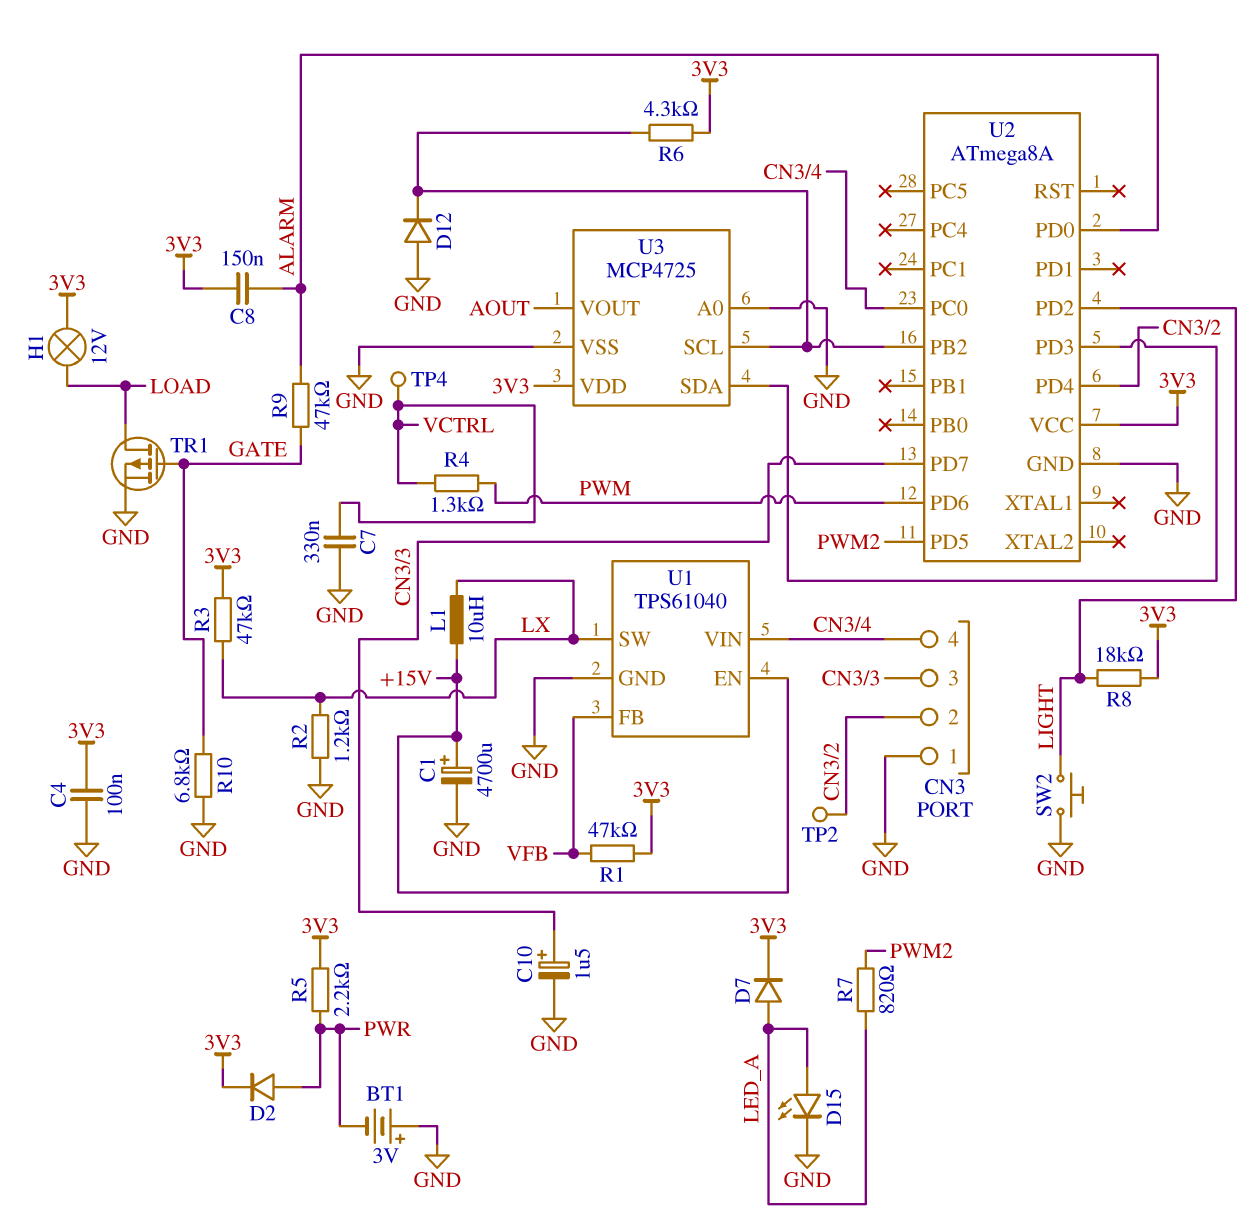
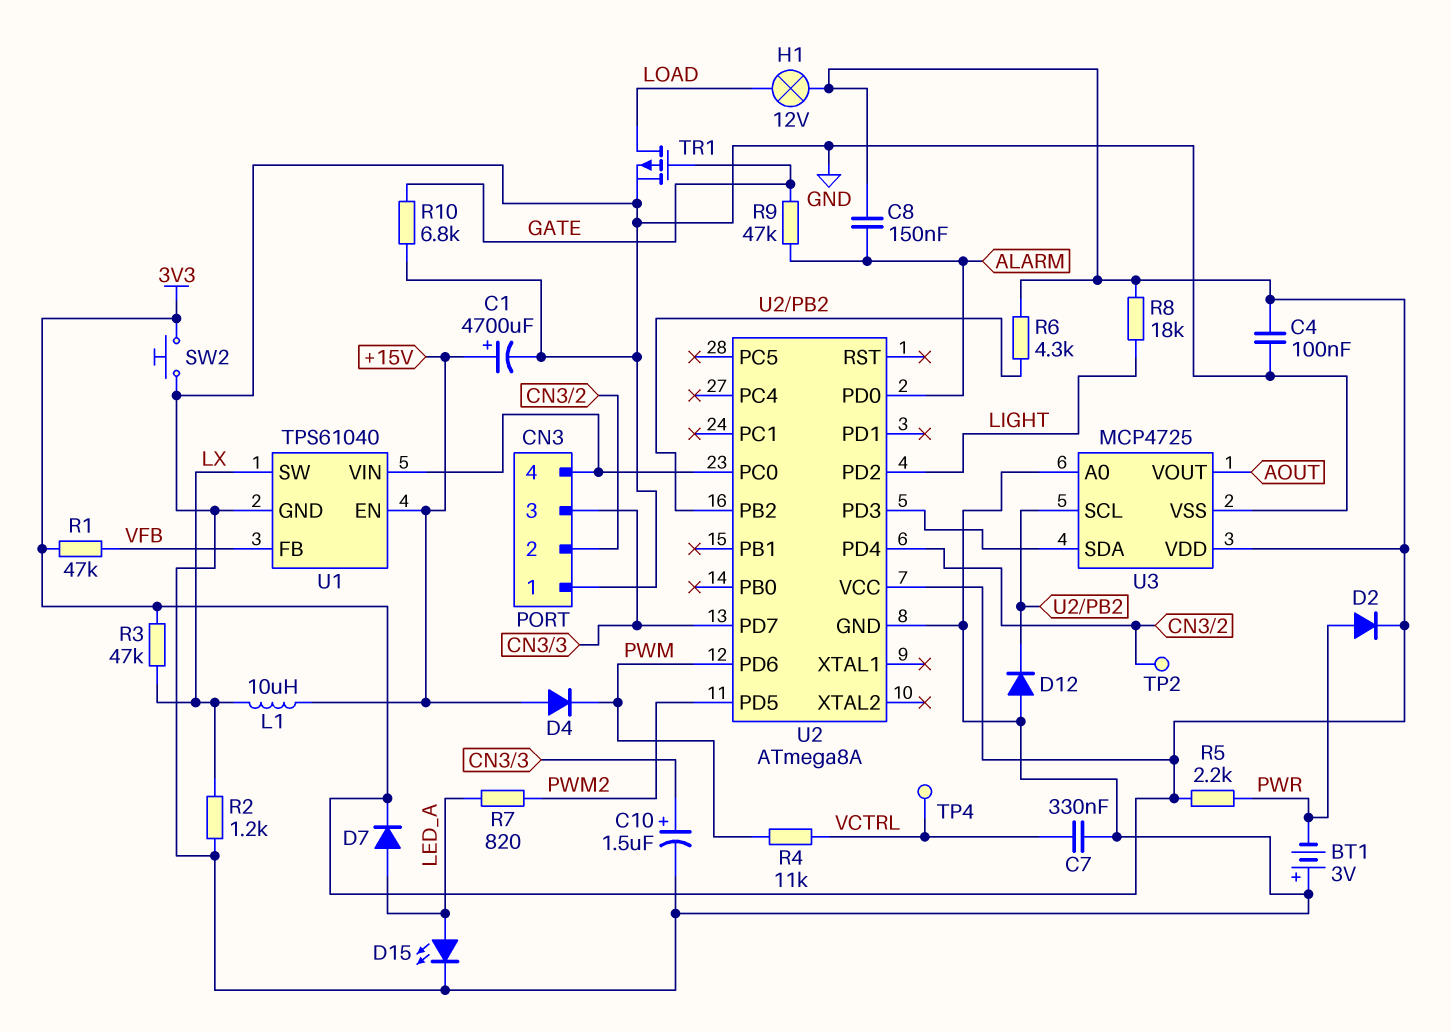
D4: none -> diode (A +15V, K PWM)
R4: 1.3k (PWM, VCTRL) -> 11k (PWM, VCTRL)
SW2: button (GND, LIGHT) -> button (3V3, GND)

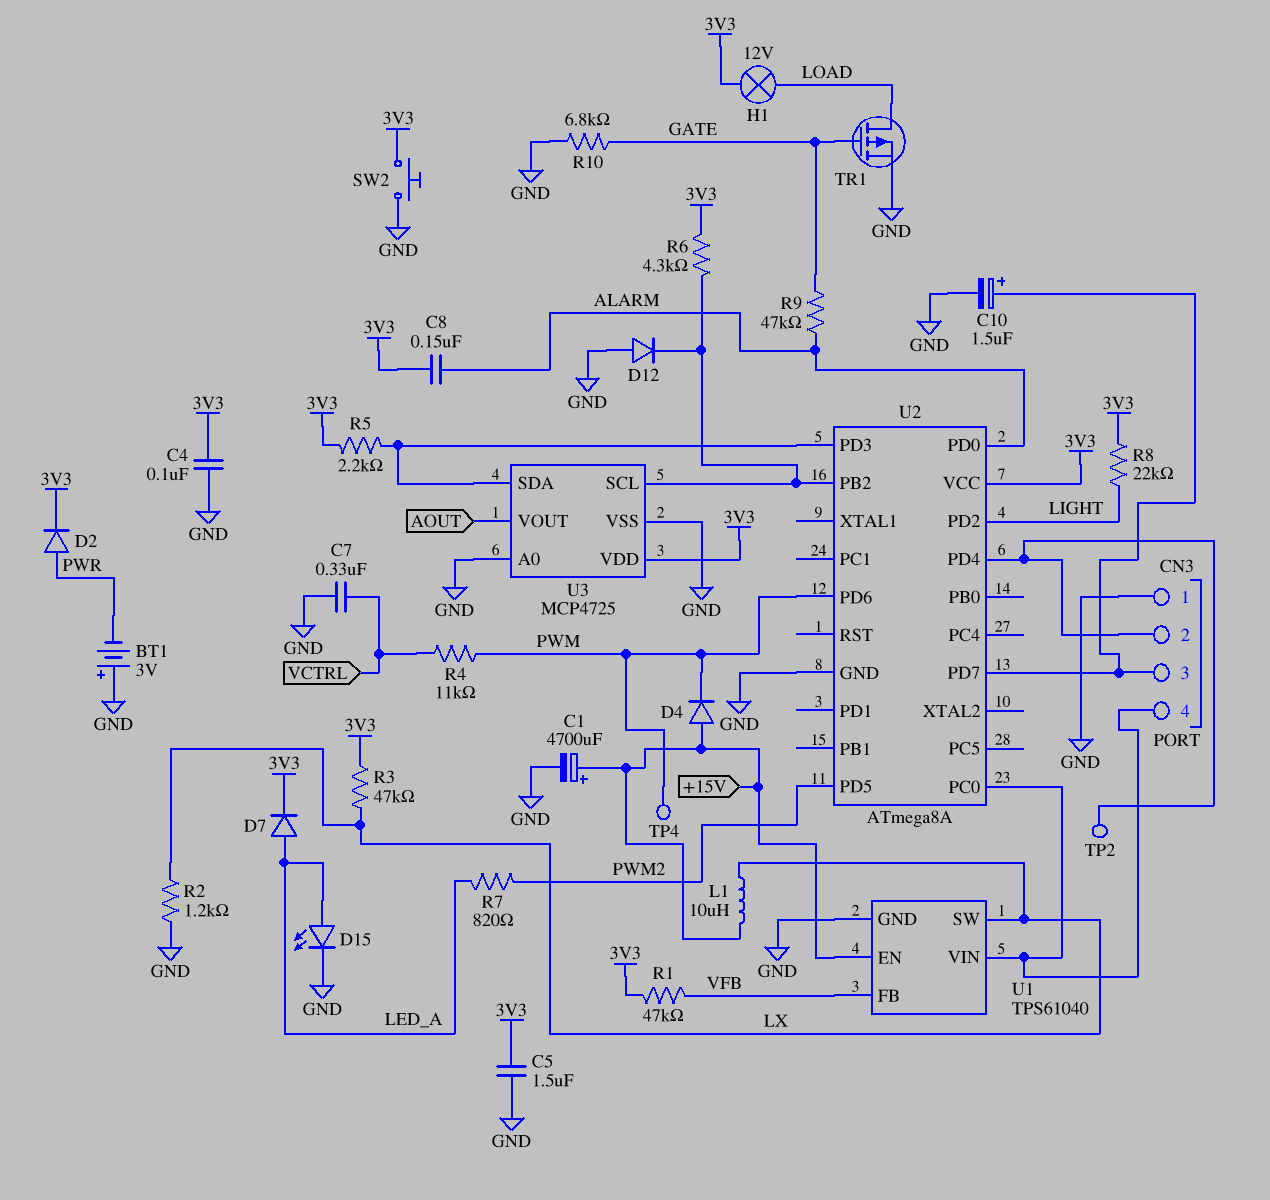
C5: none -> 1.5uF (3V3, GND)
R5: 2.2k (3V3, PWR) -> 2.2k (3V3, U2/PD3)
R8: 18k (3V3, LIGHT) -> 22k (3V3, LIGHT)
TP4: test point (VCTRL) -> test point (PWM)

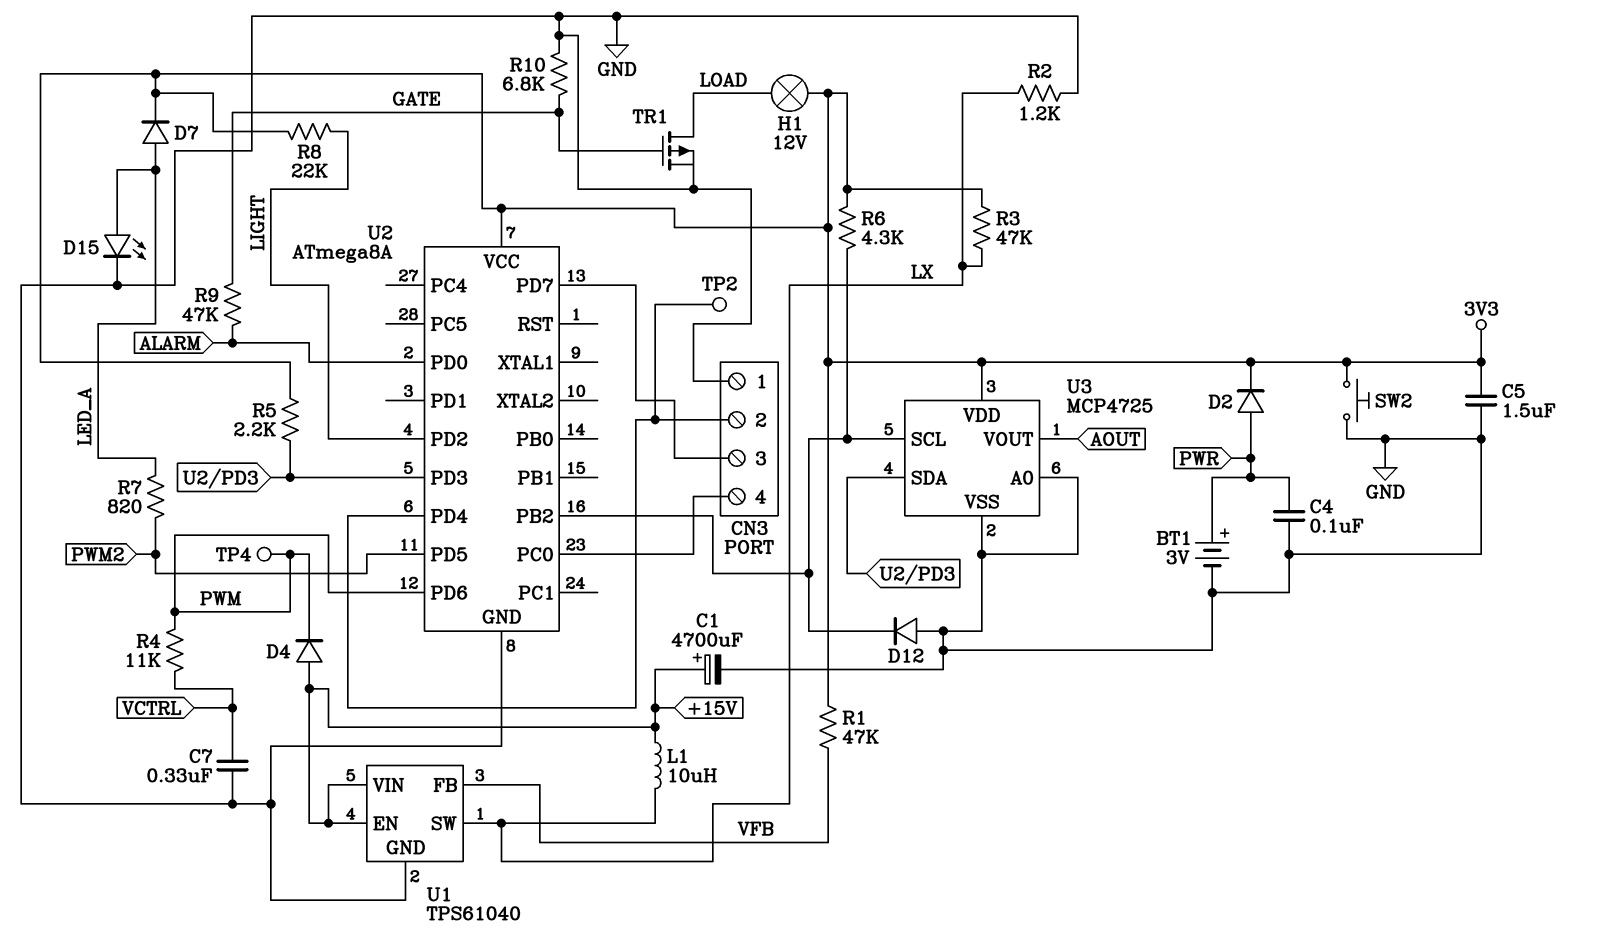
BT1: 3V (plus GND, minus PWR) -> 3V (plus PWR, minus GND)
C4: 100nF (3V3, GND) -> 100nF (GND, PWR)
C8: 150nF (3V3, ALARM) -> none
C10: 1.5uF (plus CN3/3, minus GND) -> none
U1 pin VIN: CN3/4 -> +15V

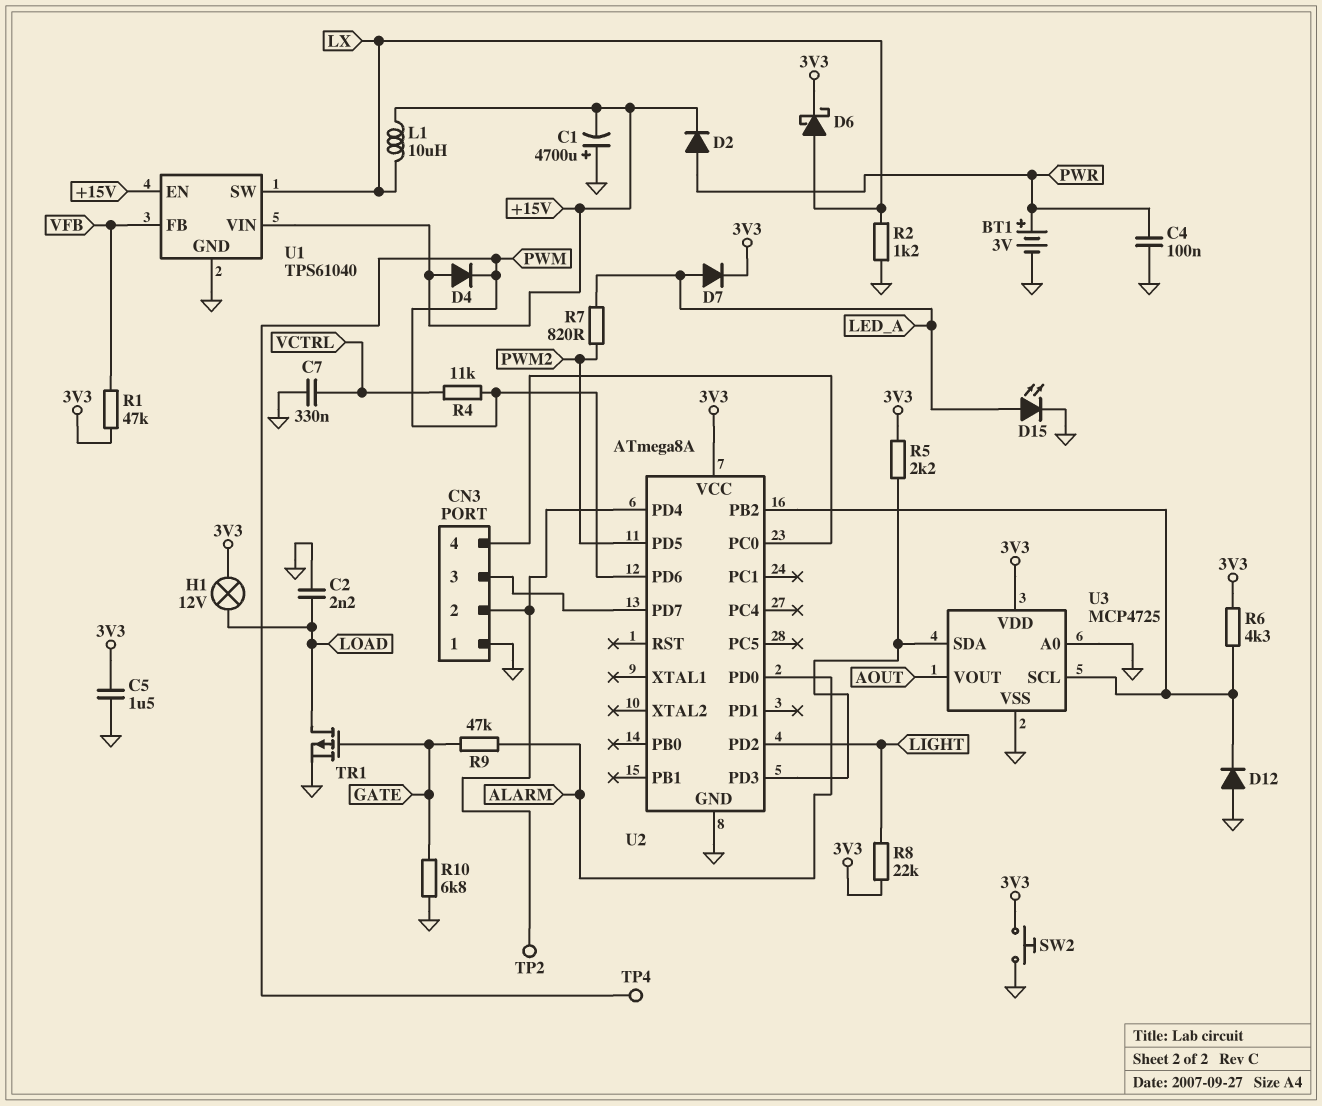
C1: 4700uF (plus +15V, minus GND) -> 4700uF (plus GND, minus +15V)
C2: none -> 2.2nF (GND, LOAD)
D2: diode (A PWR, K 3V3) -> diode (A PWR, K +15V)
D6: none -> schottky (A LX, K 3V3)
R3: 47k (3V3, LX) -> none

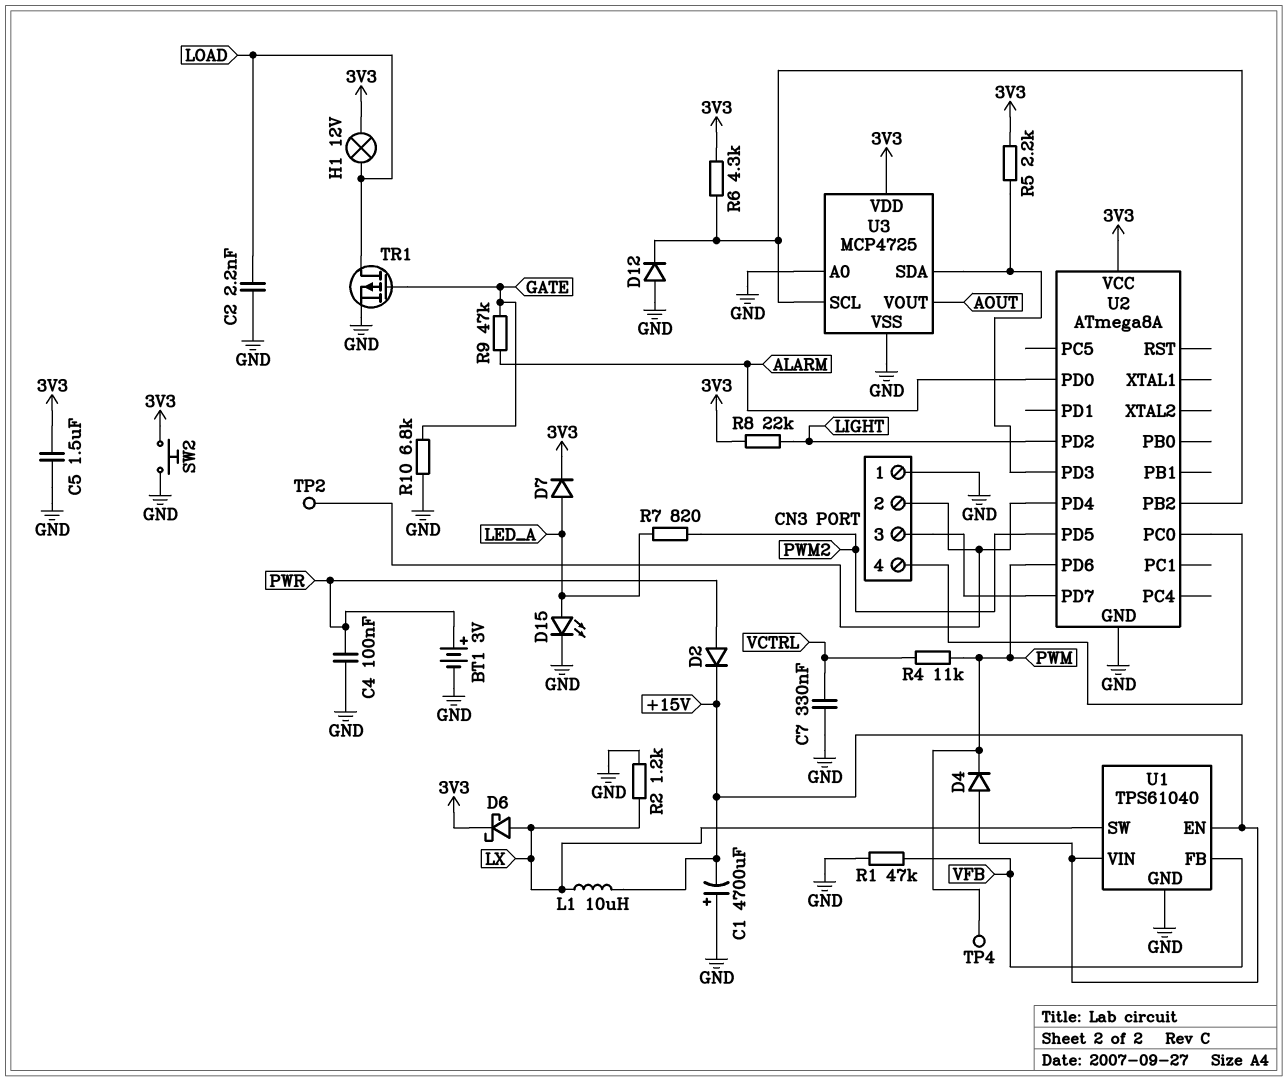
R1: 47k (3V3, VFB) -> 47k (GND, VFB)

